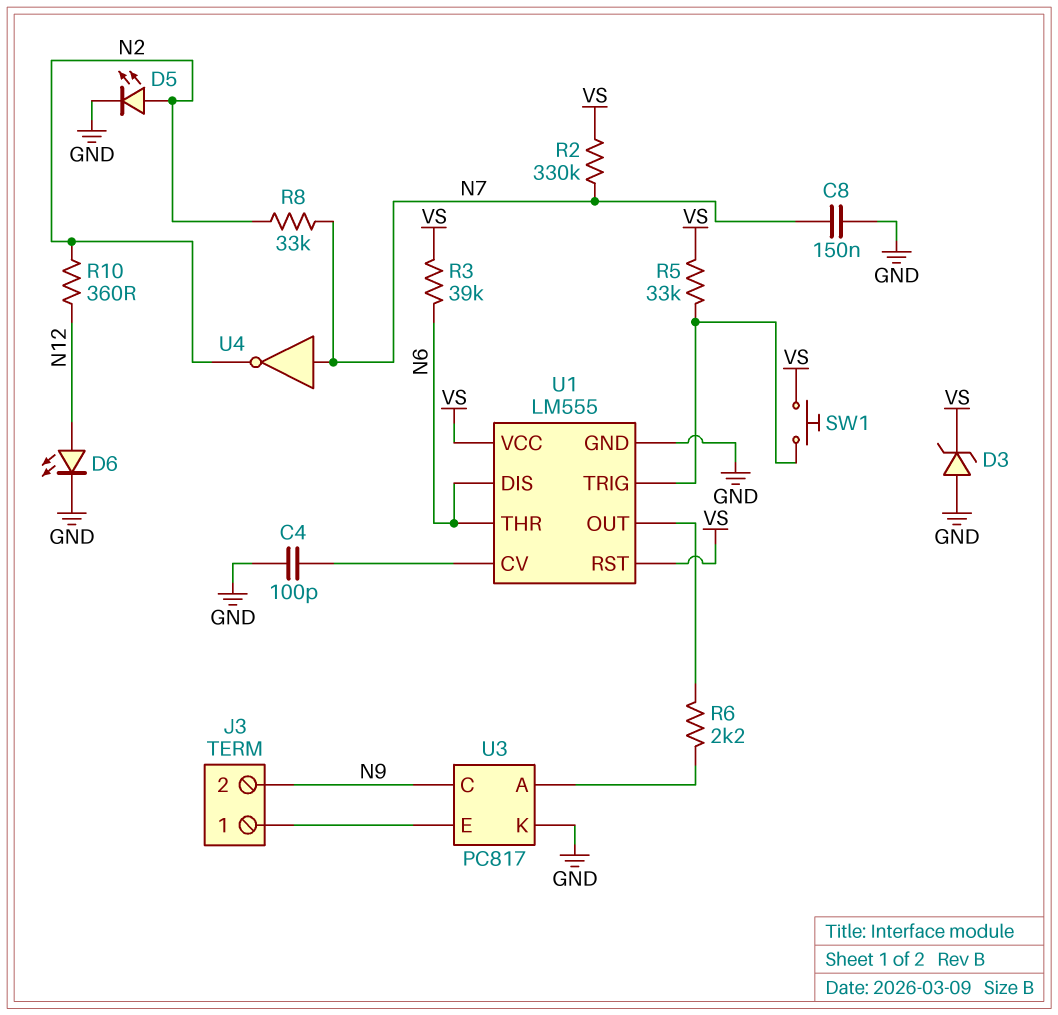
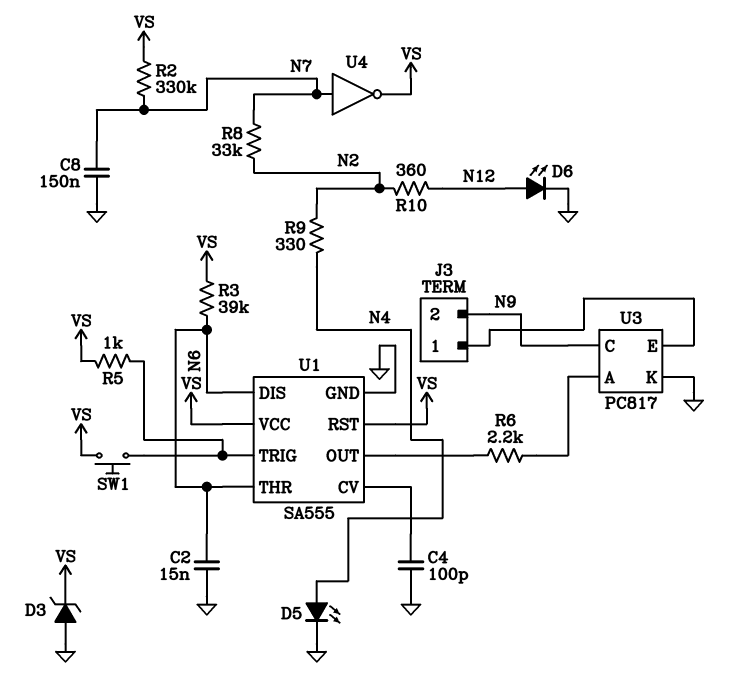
C2: none -> 15nF (GND, N6)
D5: LED (A N2, K GND) -> LED (A N4, K GND)
R5: 33k (U1/TRIG, VS) -> 1k (U1/TRIG, VS)
R9: none -> 330 (N2, N4)
U1: LM555 -> SA555
U4: NOT (in N7, out N2) -> NOT (in N7, out VS)

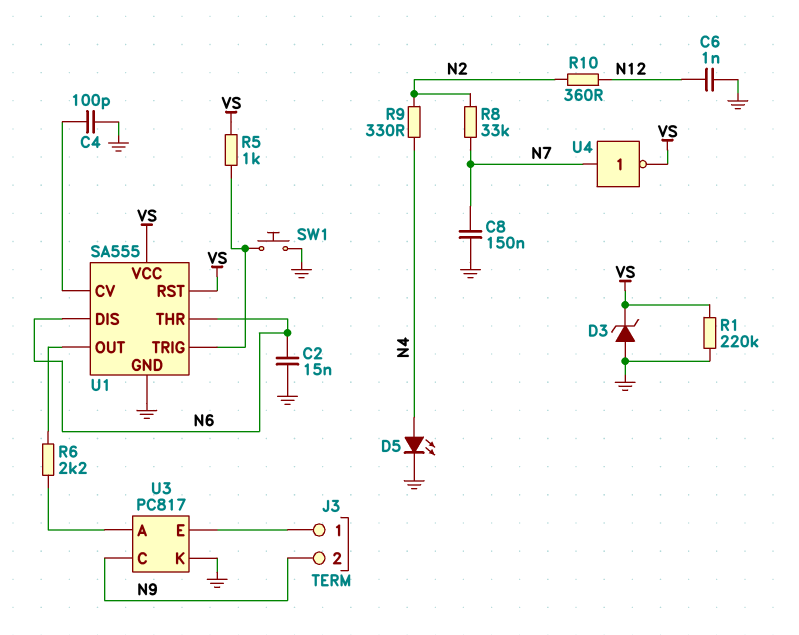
C6: none -> 1nF (GND, N12)
D6: LED (A N12, K GND) -> none
R1: none -> 220k (GND, VS)
R2: 330k (N7, VS) -> none
R3: 39k (N6, VS) -> none
SW1: button (U1/TRIG, VS) -> button (GND, U1/TRIG)

